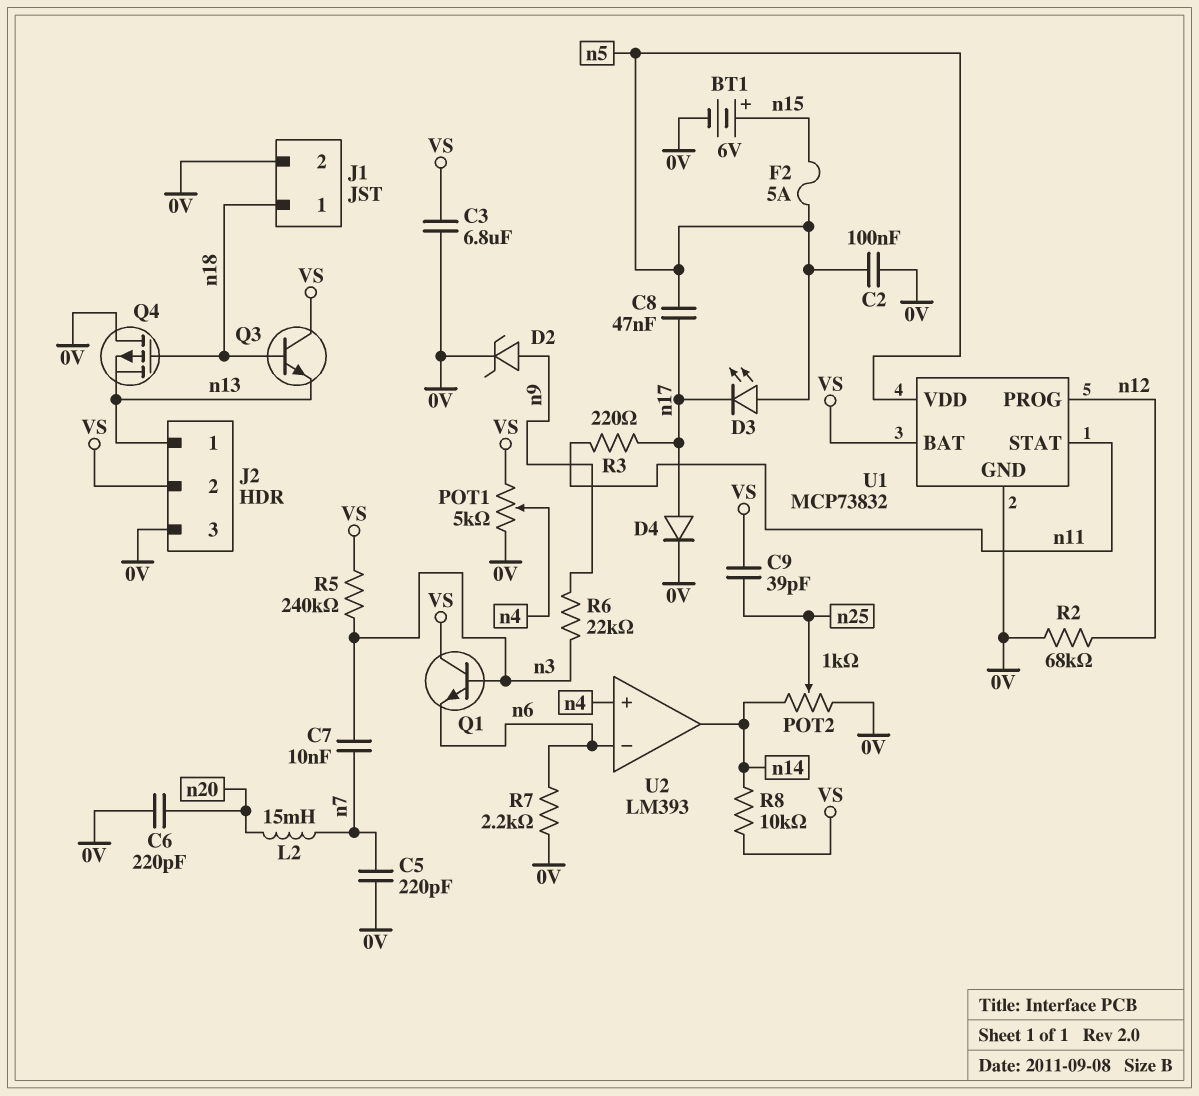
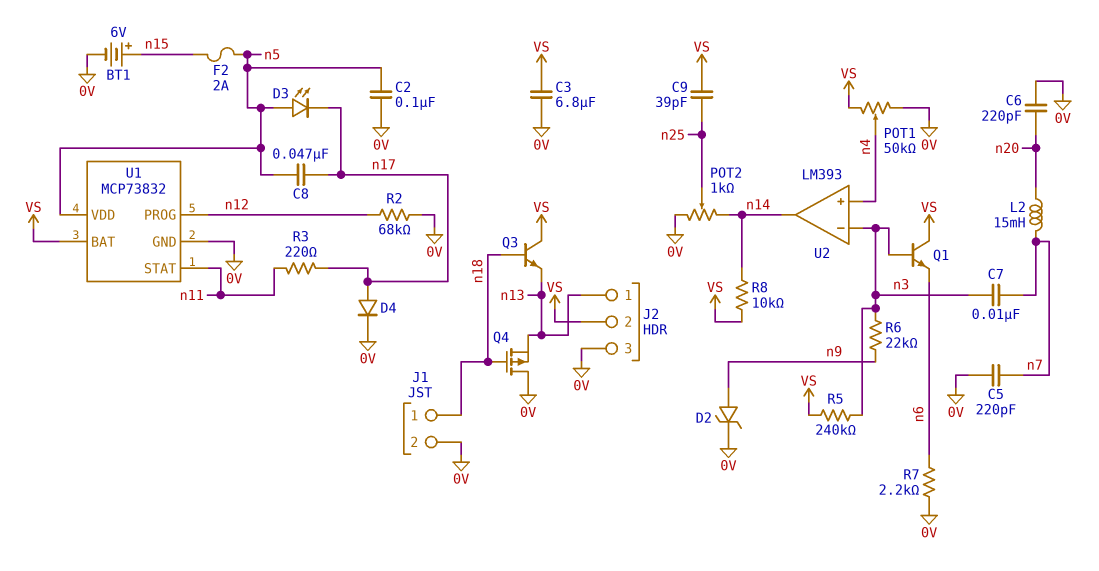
F2: 5A (n5, n15) -> 2A (n5, n15)
POT1: 5k (0V, VS, wiper n4) -> 50k (0V, VS, wiper n4)
U2 pin in-: n6 -> n3

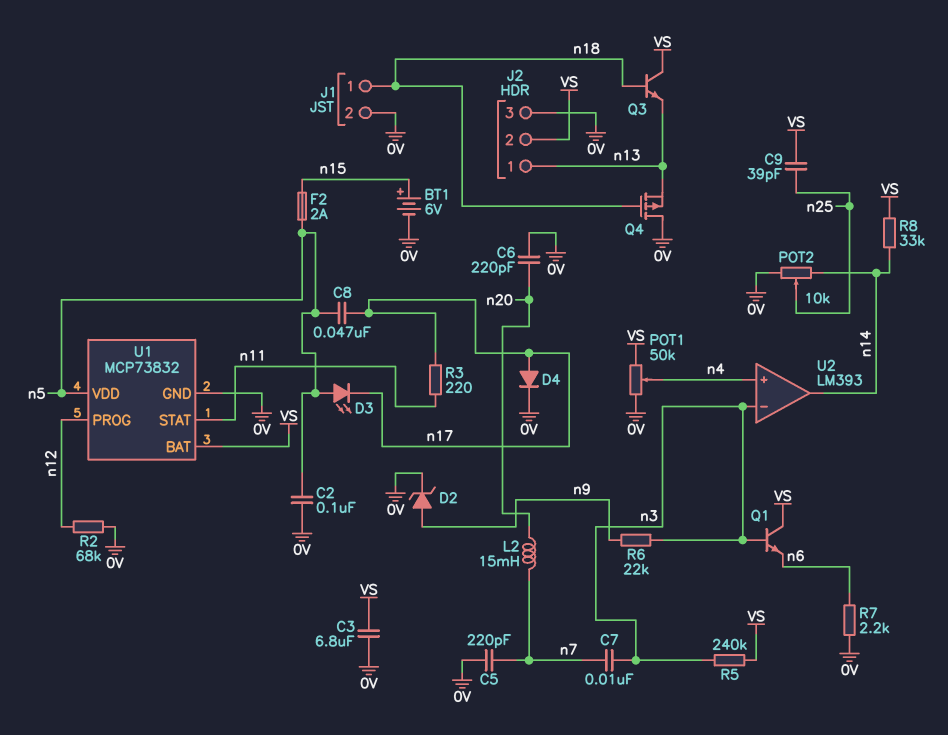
POT2: 1k (0V, n14, wiper n25) -> 10k (0V, n14, wiper n25)
R8: 10k (VS, n14) -> 33k (VS, n14)

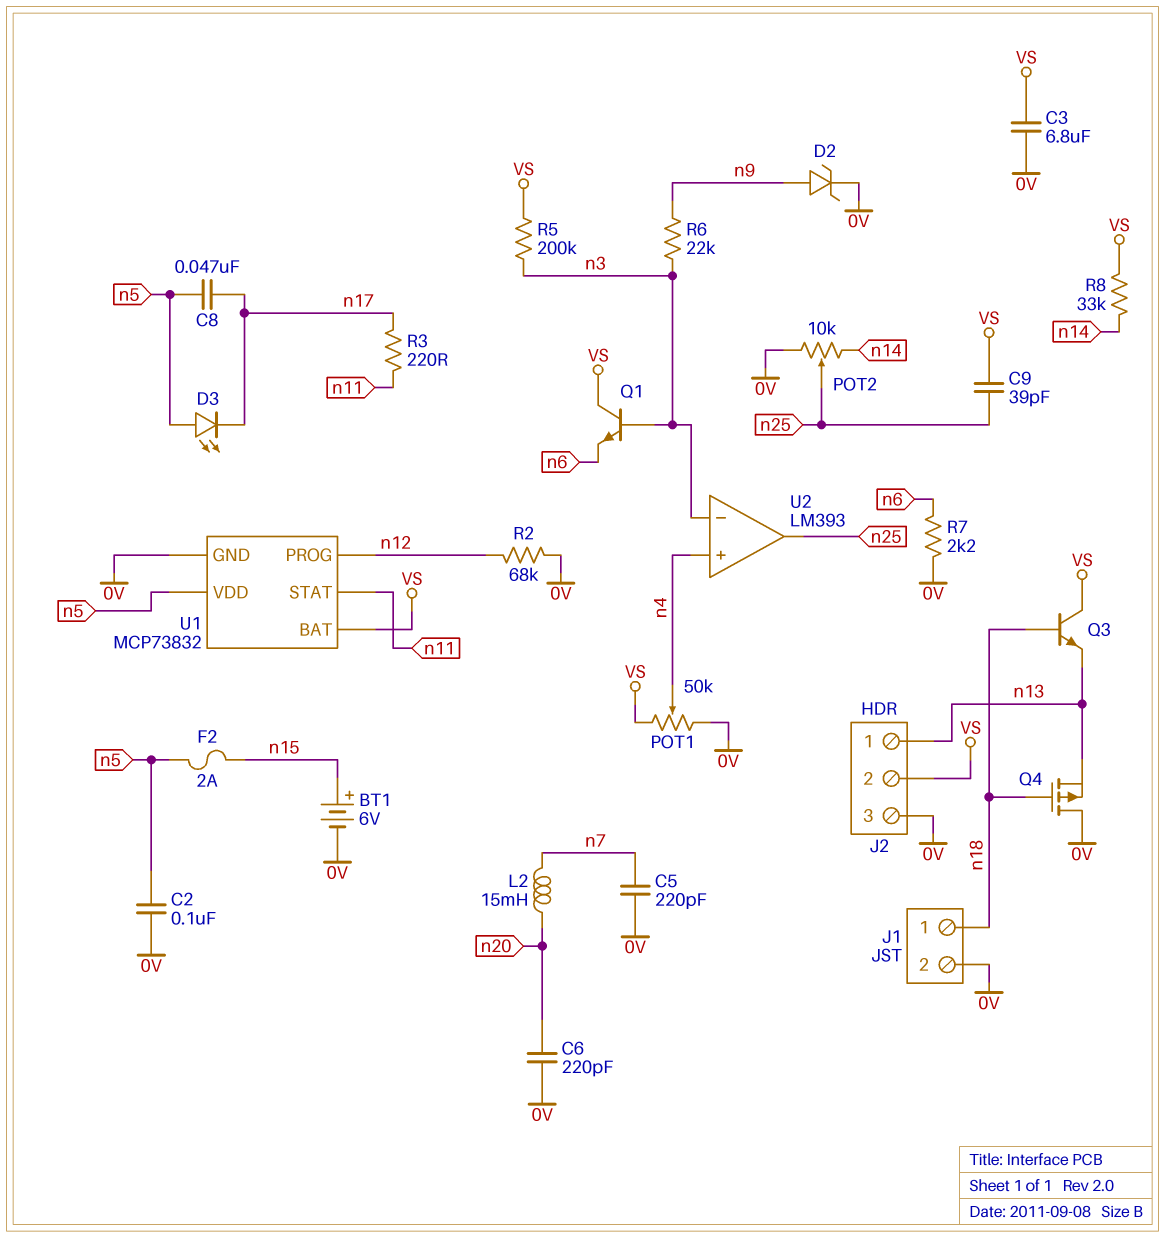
C7: 10nF (n3, n7) -> none
D4: diode (A n17, K 0V) -> none
R5: 240k (VS, n3) -> 200k (VS, n3)
U2 pin out: n14 -> n25

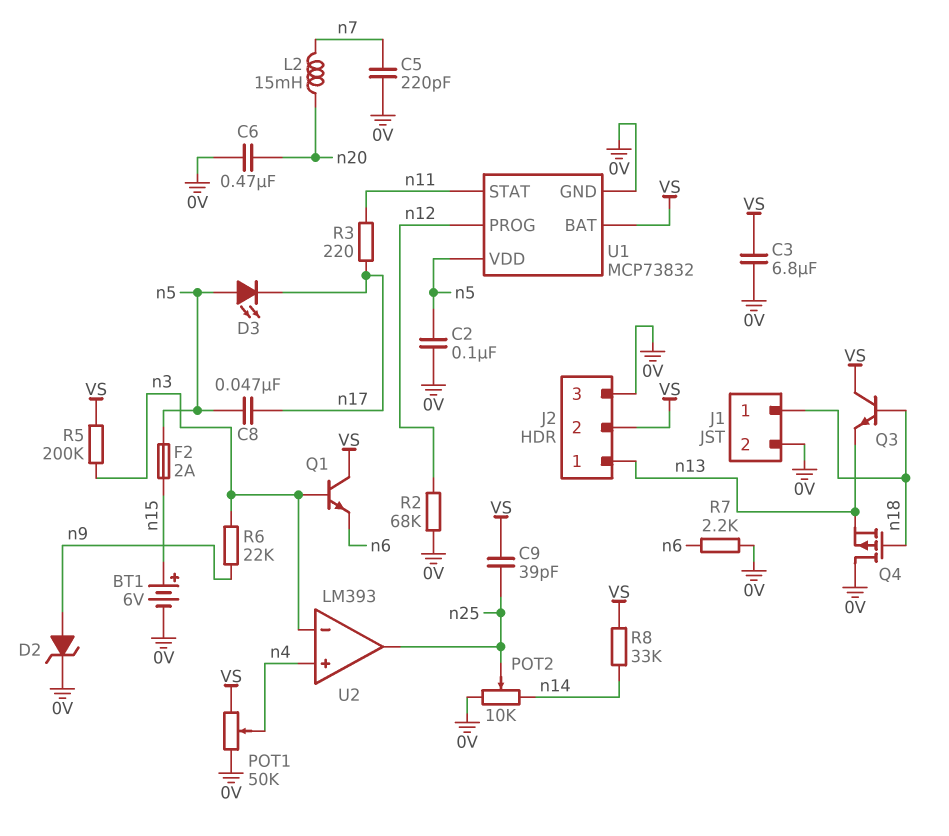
C6: 220pF (0V, n20) -> 470nF (0V, n20)

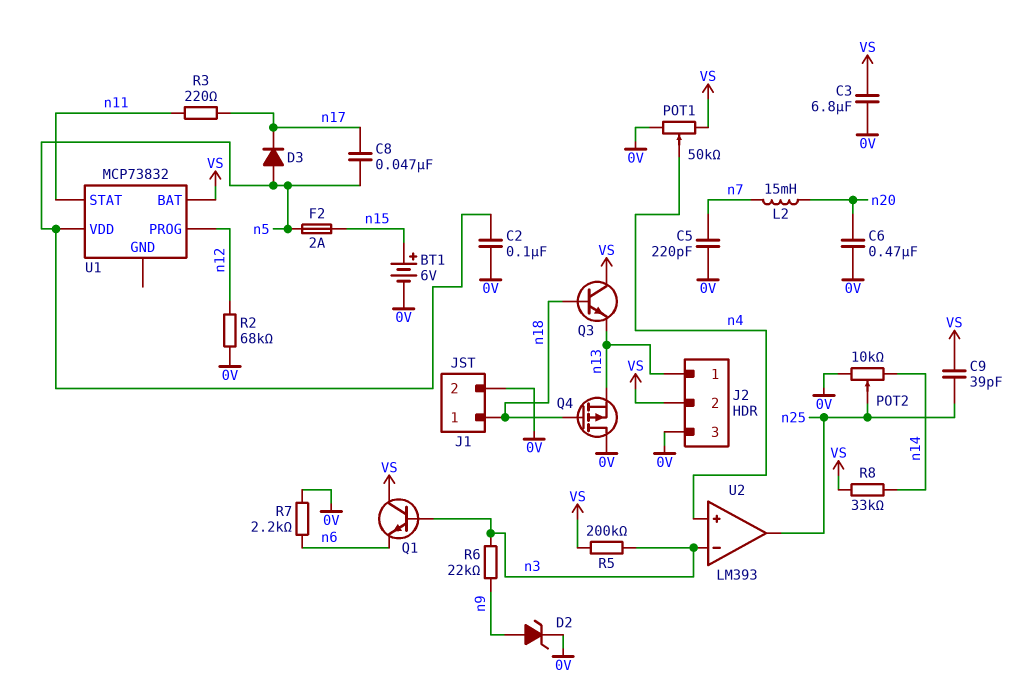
D3: LED (A n5, K n17) -> diode (A n5, K n17)
U1 pin GND: 0V -> none

